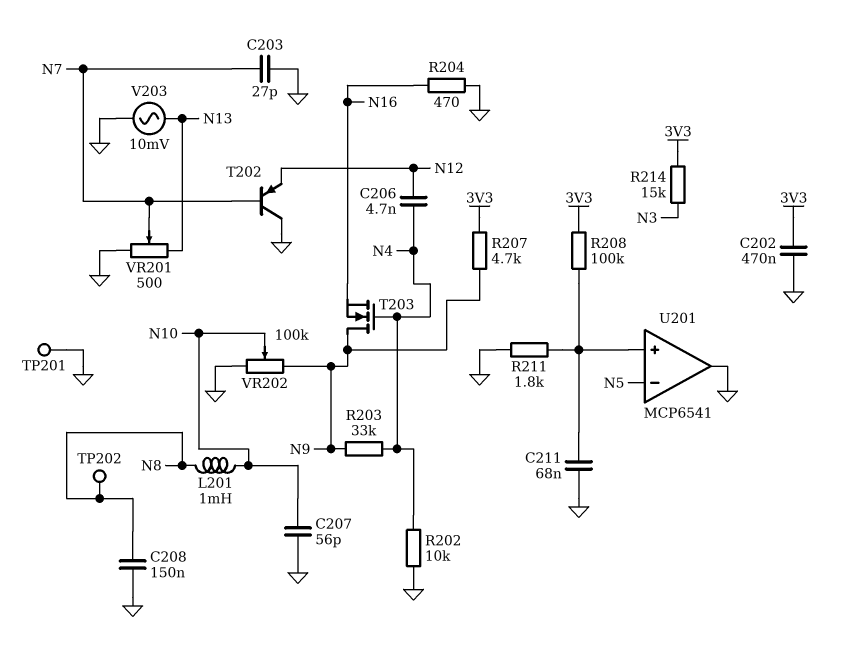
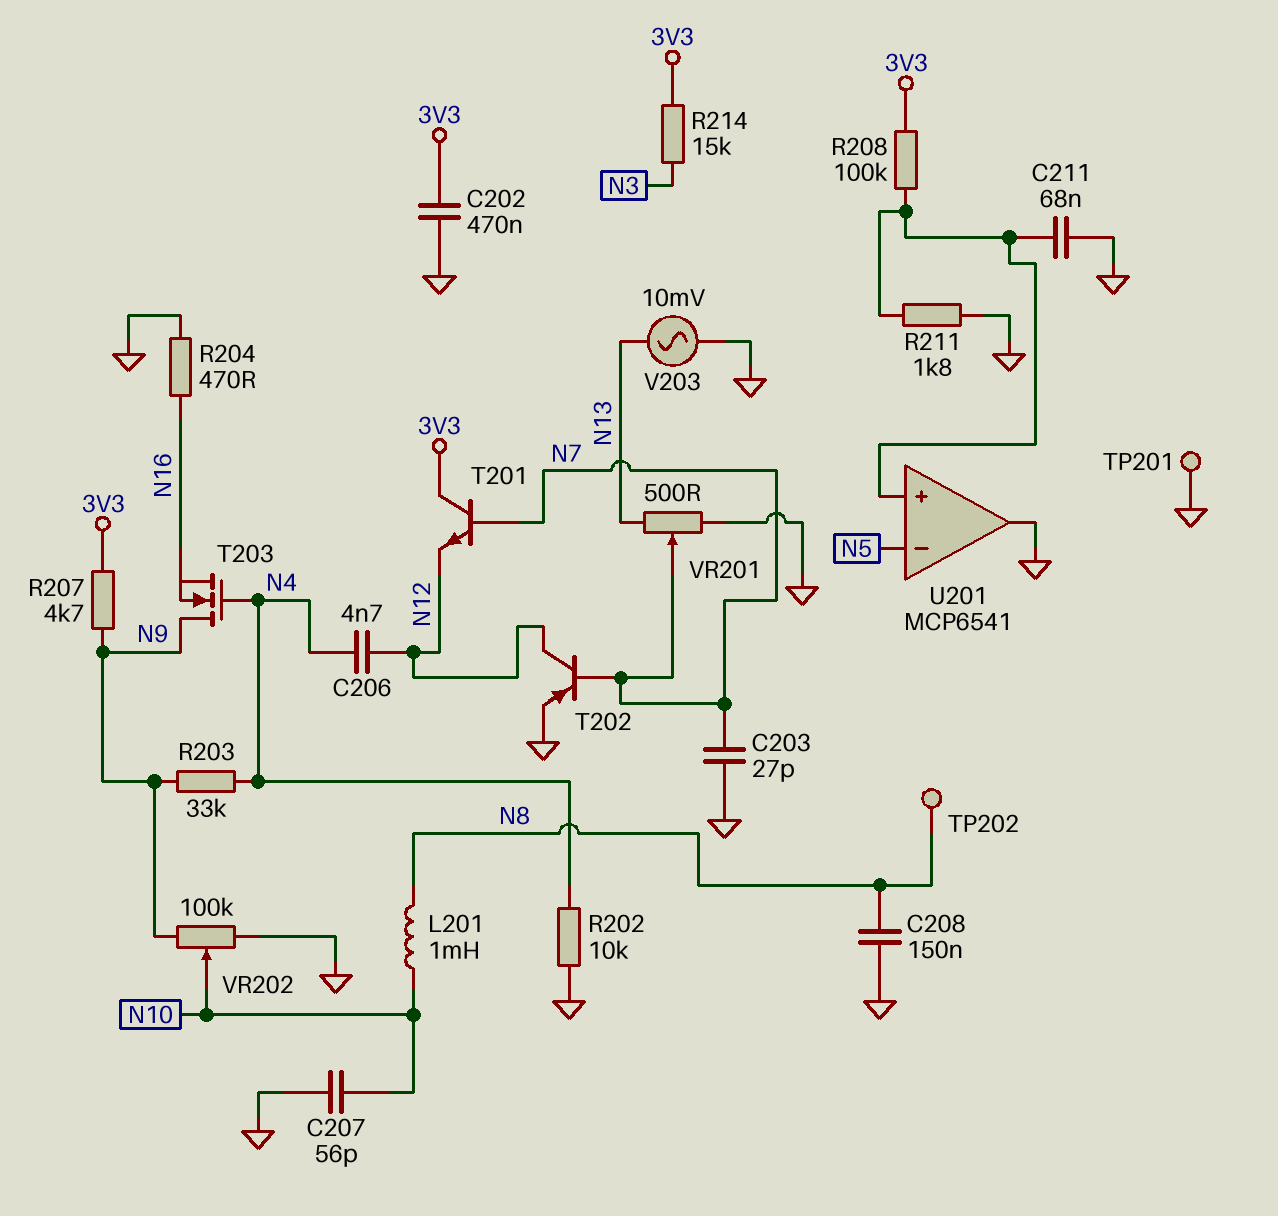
T201: none -> NPN (B N7, C 3V3, E N12)
T202: PNP (B N7, C GND, E N12) -> PNP (B N7, C N12, E GND)

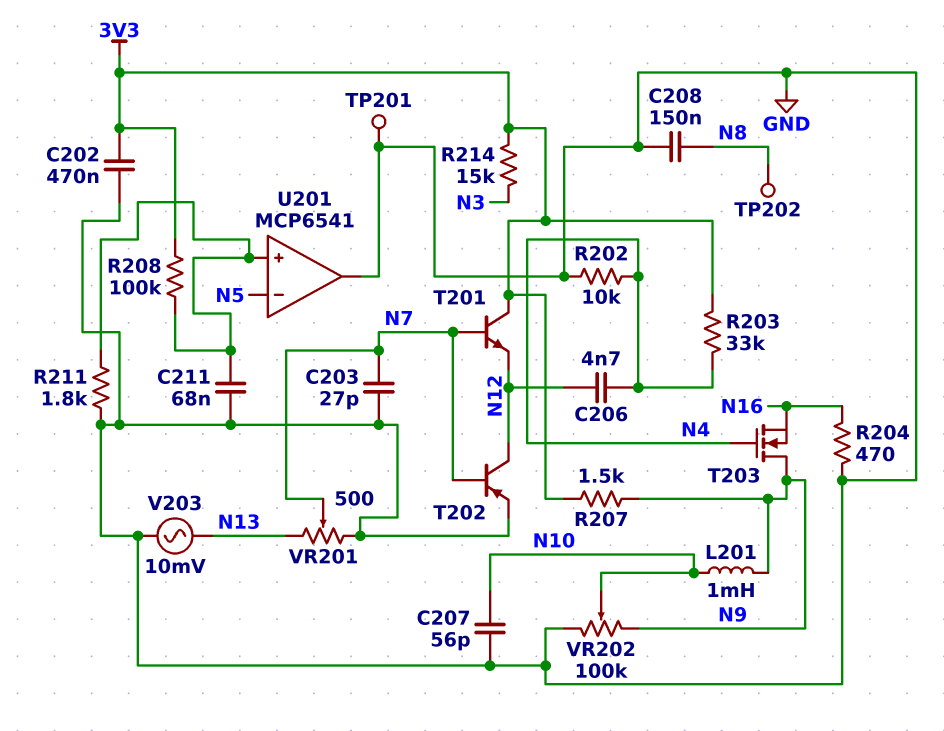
L201: 1mH (N8, N10) -> 1mH (N9, N10)
R203: 33k (N4, N9) -> 33k (3V3, N4)
R207: 4.7k (3V3, N9) -> 1.5k (3V3, N9)

